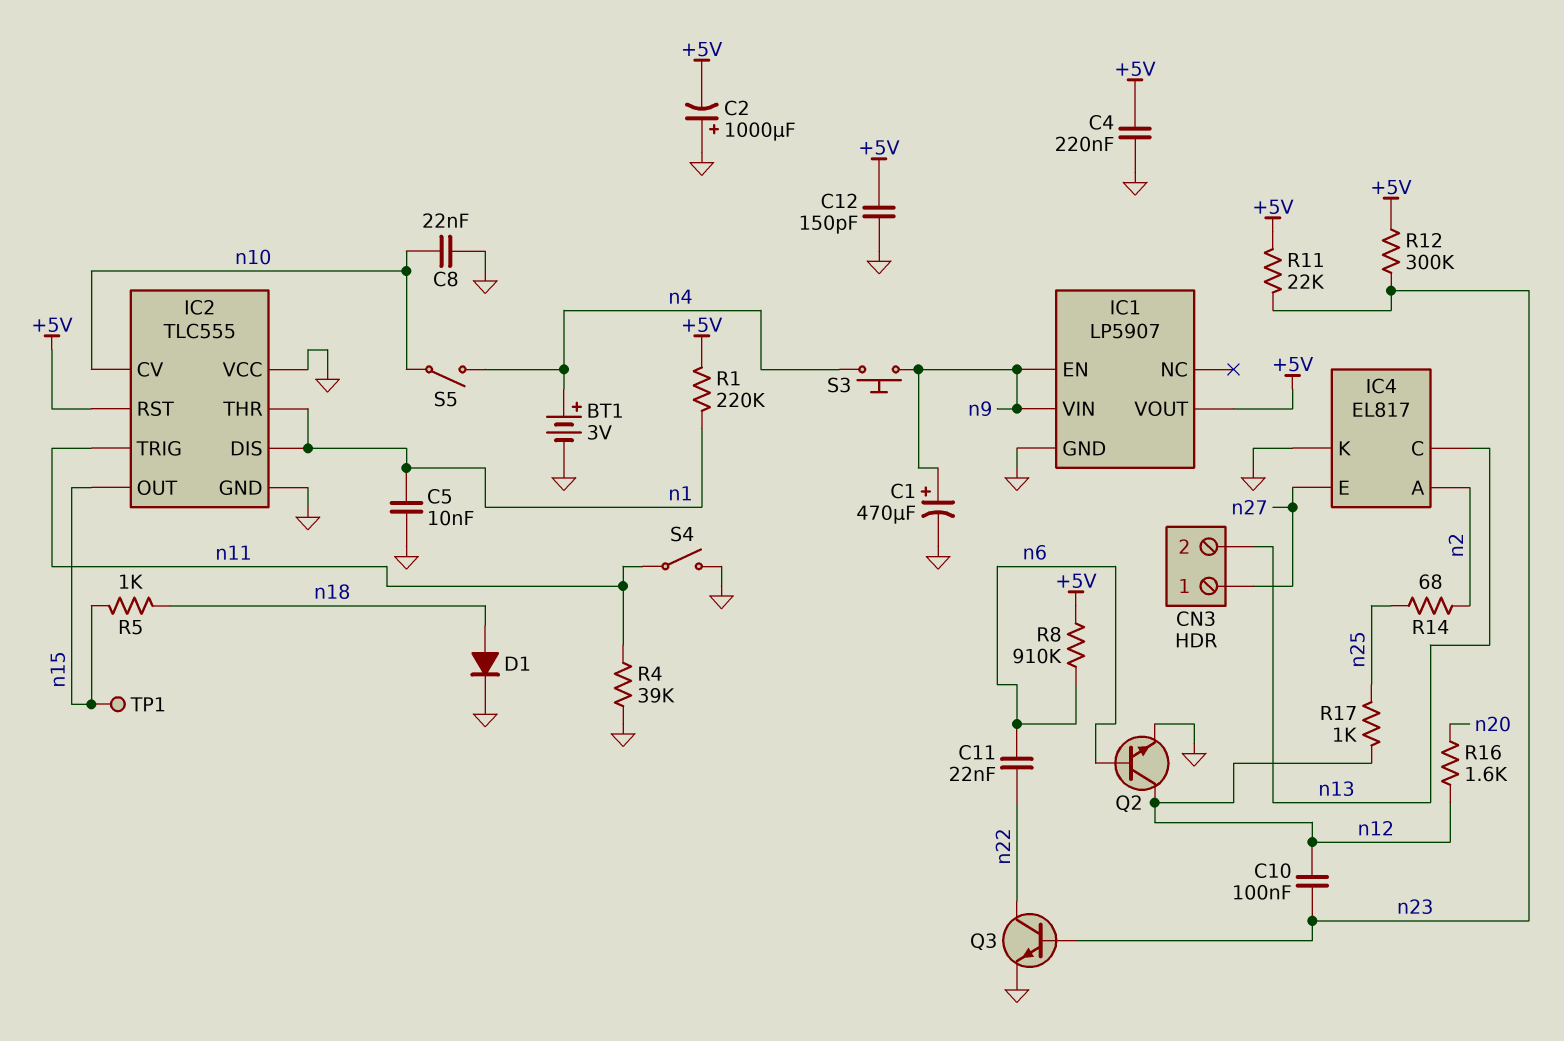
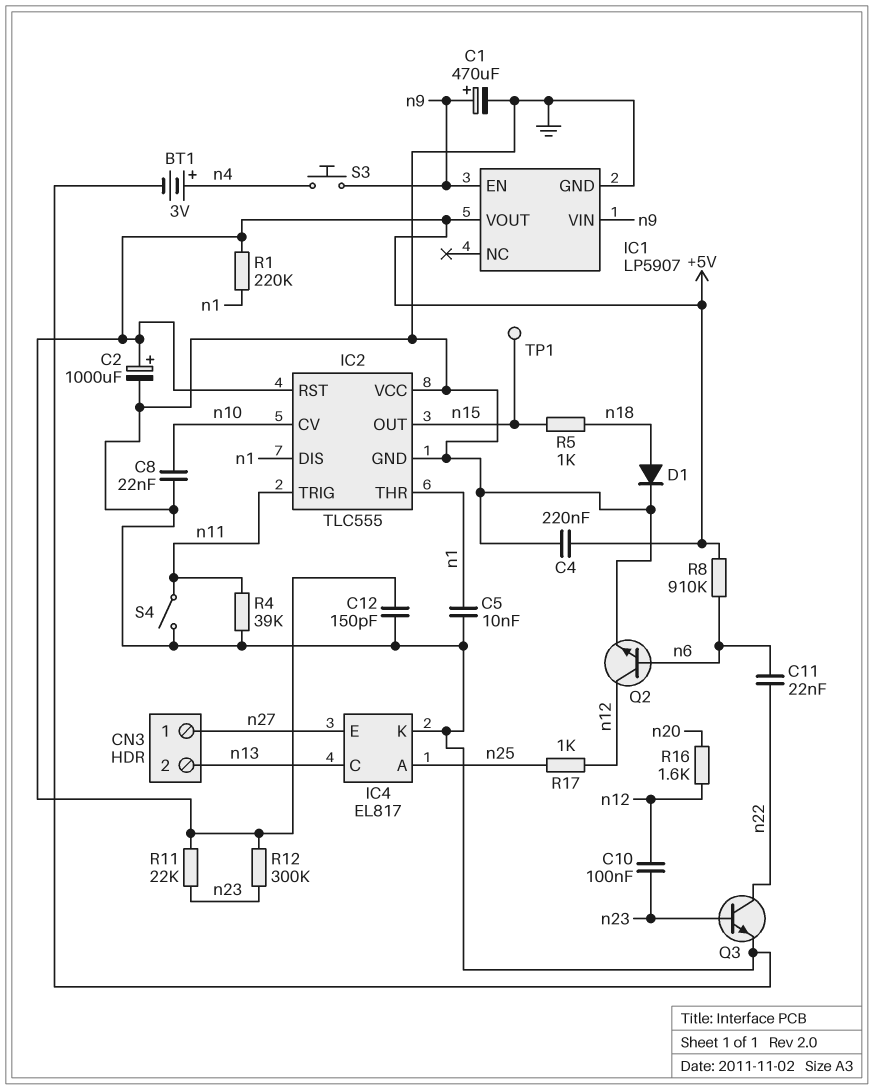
C2: 1000uF (plus GND, minus +5V) -> 1000uF (plus +5V, minus GND)
IC4 pin A: n2 -> n25
R14: 68 (n2, n25) -> none
S5: switch (n4, n10) -> none

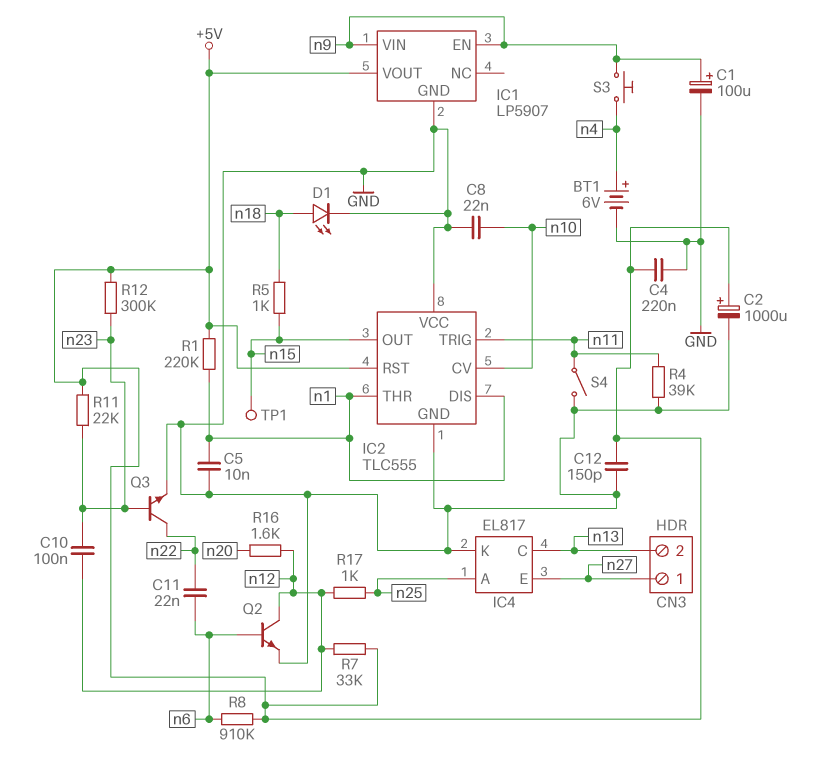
BT1: 3V (plus n4, minus GND) -> 6V (plus n4, minus GND)
C1: 470uF (plus n9, minus GND) -> 100uF (plus n9, minus GND)
D1: diode (A n18, K GND) -> LED (A n18, K GND)
R7: none -> 33k (+5V, n12)

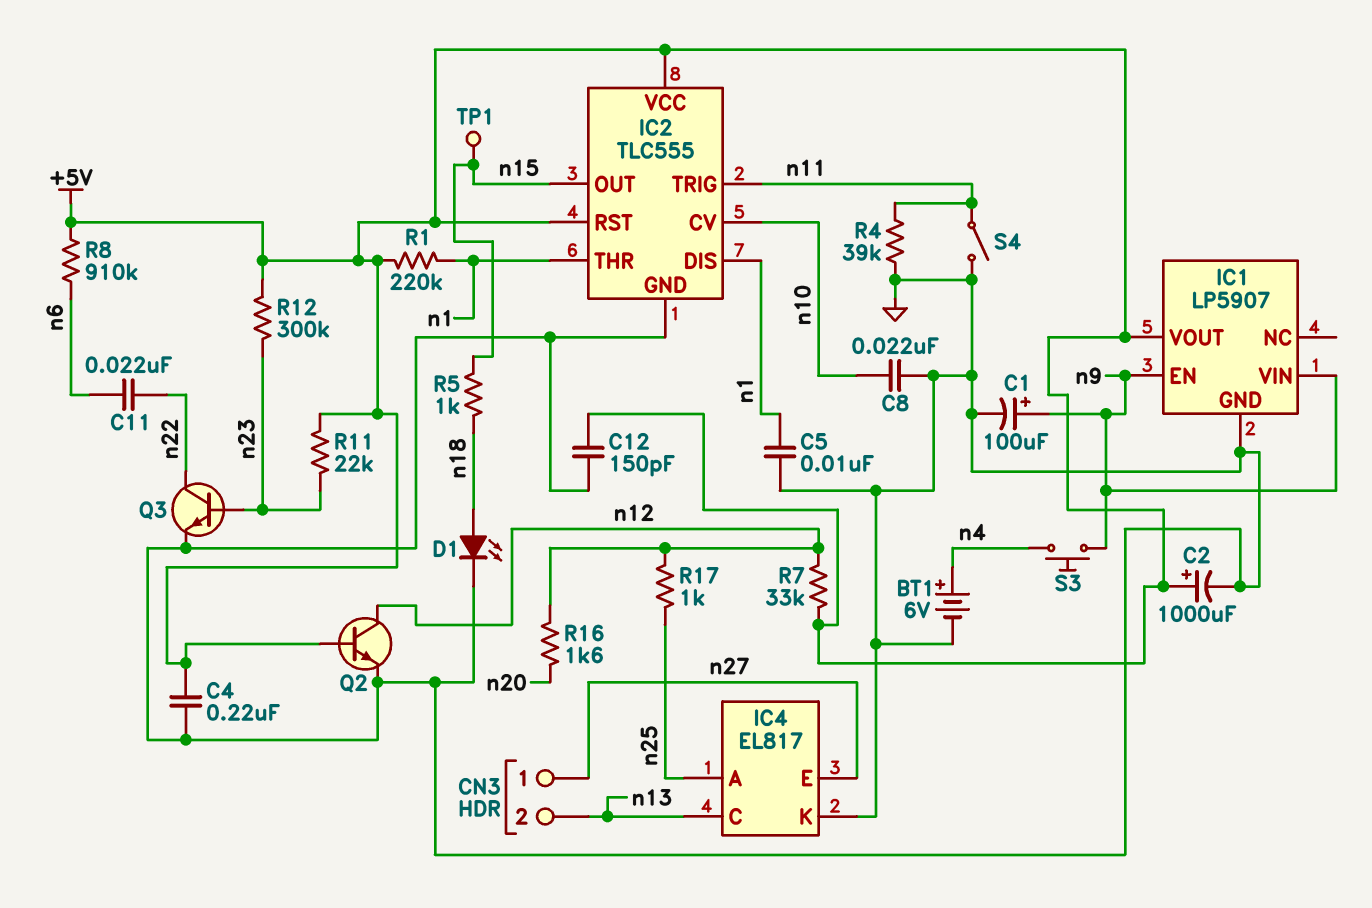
C10: 100nF (n12, n23) -> none
IC2 pin VCC: GND -> +5V
Q2: NPN (B n6, C n12, E GND) -> NPN (B +5V, C n12, E GND)

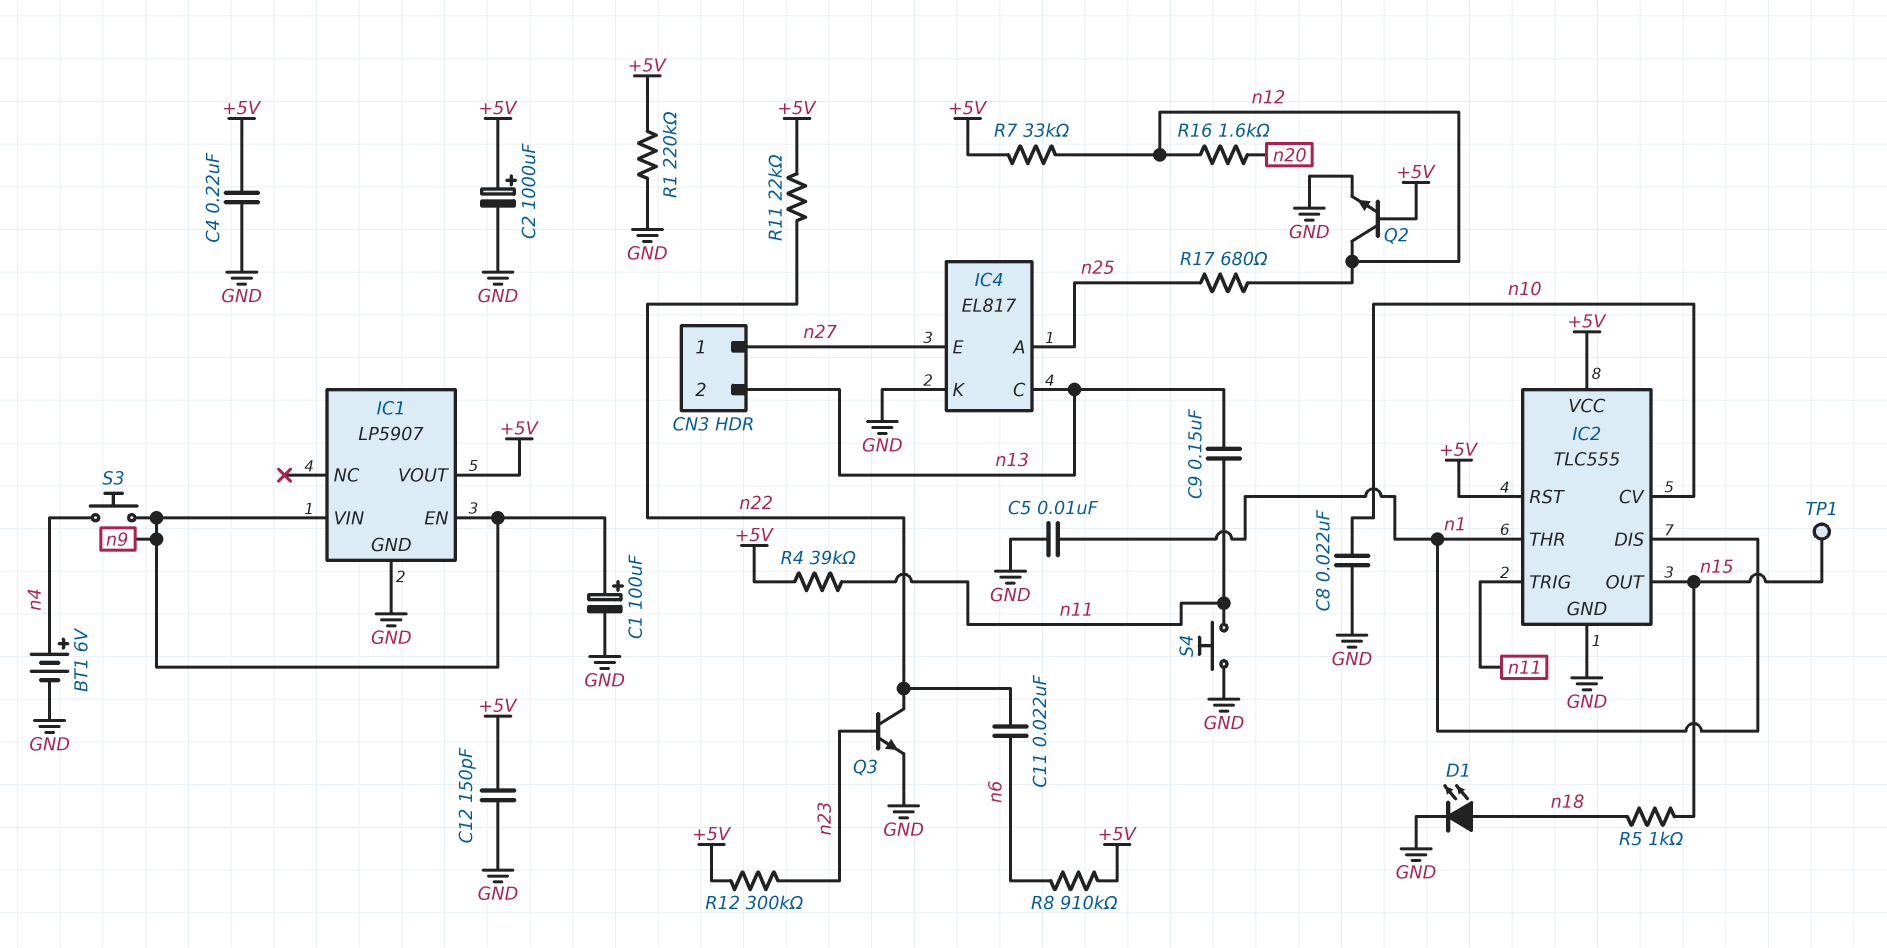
C9: none -> 150nF (n11, n13)
R1: 220k (+5V, n1) -> 220k (+5V, GND)
R4: 39k (GND, n11) -> 39k (+5V, n11)
R11: 22k (+5V, n23) -> 22k (+5V, n22)
R17: 1k (n12, n25) -> 680 (n12, n25)
S4: switch (GND, n11) -> button (GND, n11)

